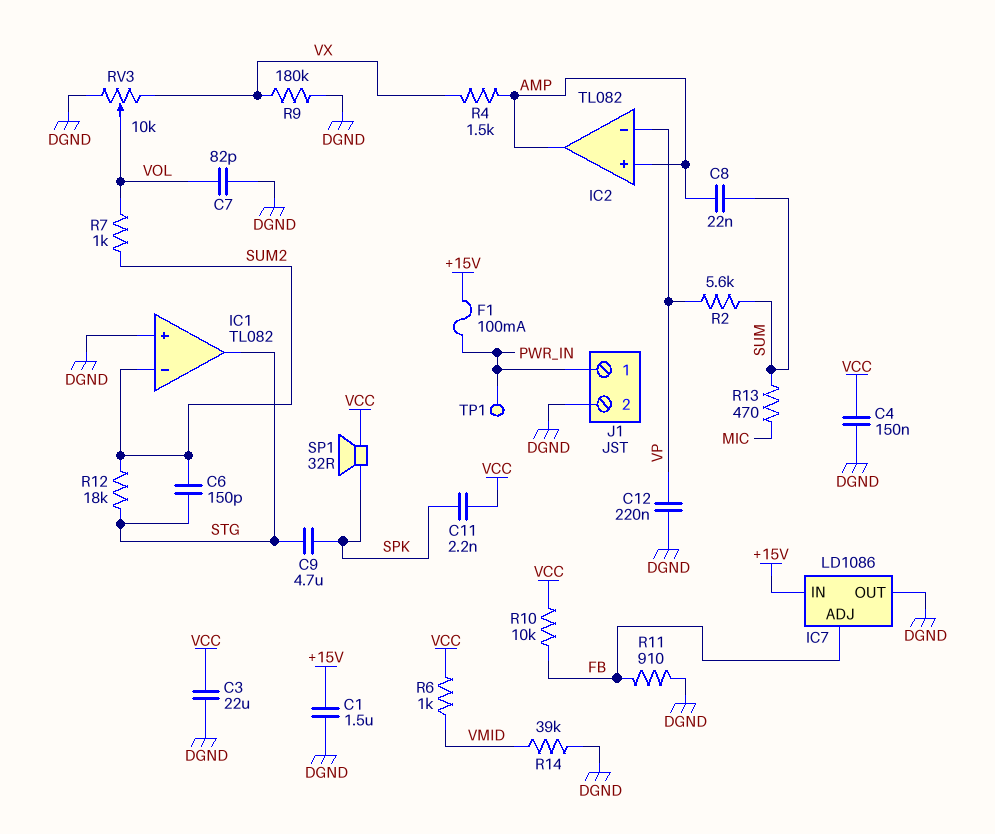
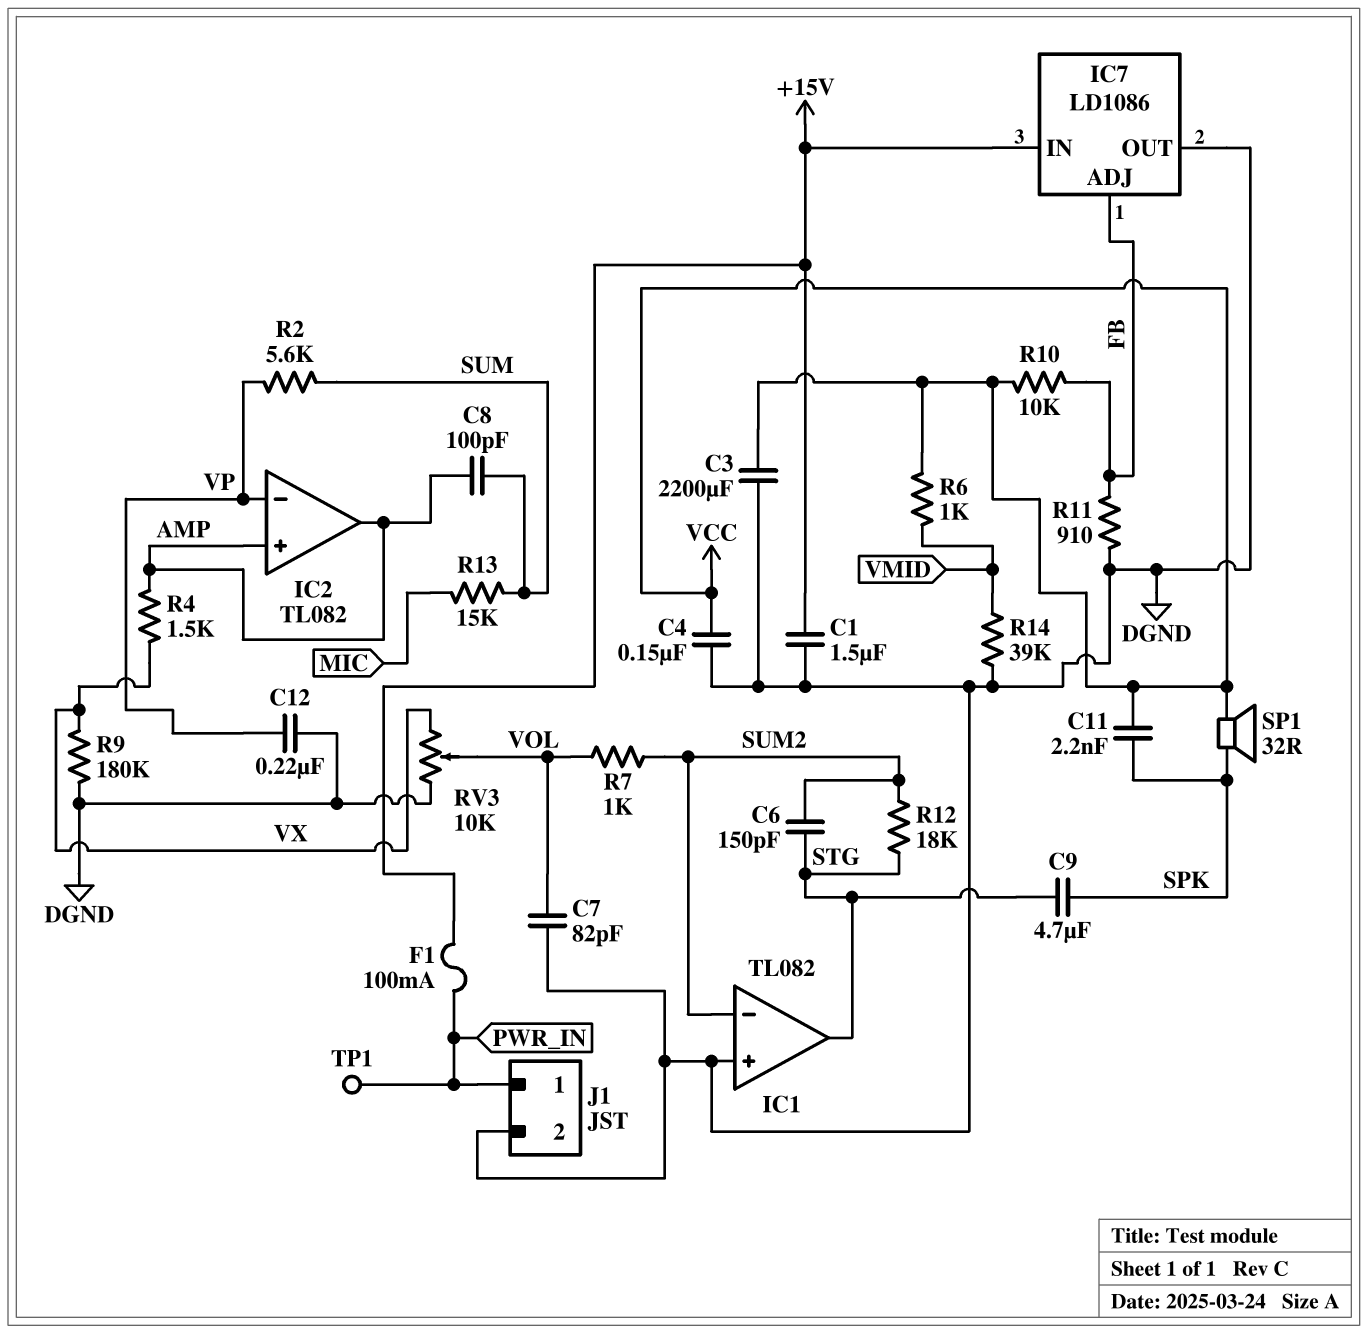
C3: 22uF (DGND, VCC) -> 2200uF (DGND, VCC)
C8: 22nF (AMP, SUM) -> 100pF (AMP, SUM)
R13: 470 (MIC, SUM) -> 15k (MIC, SUM)

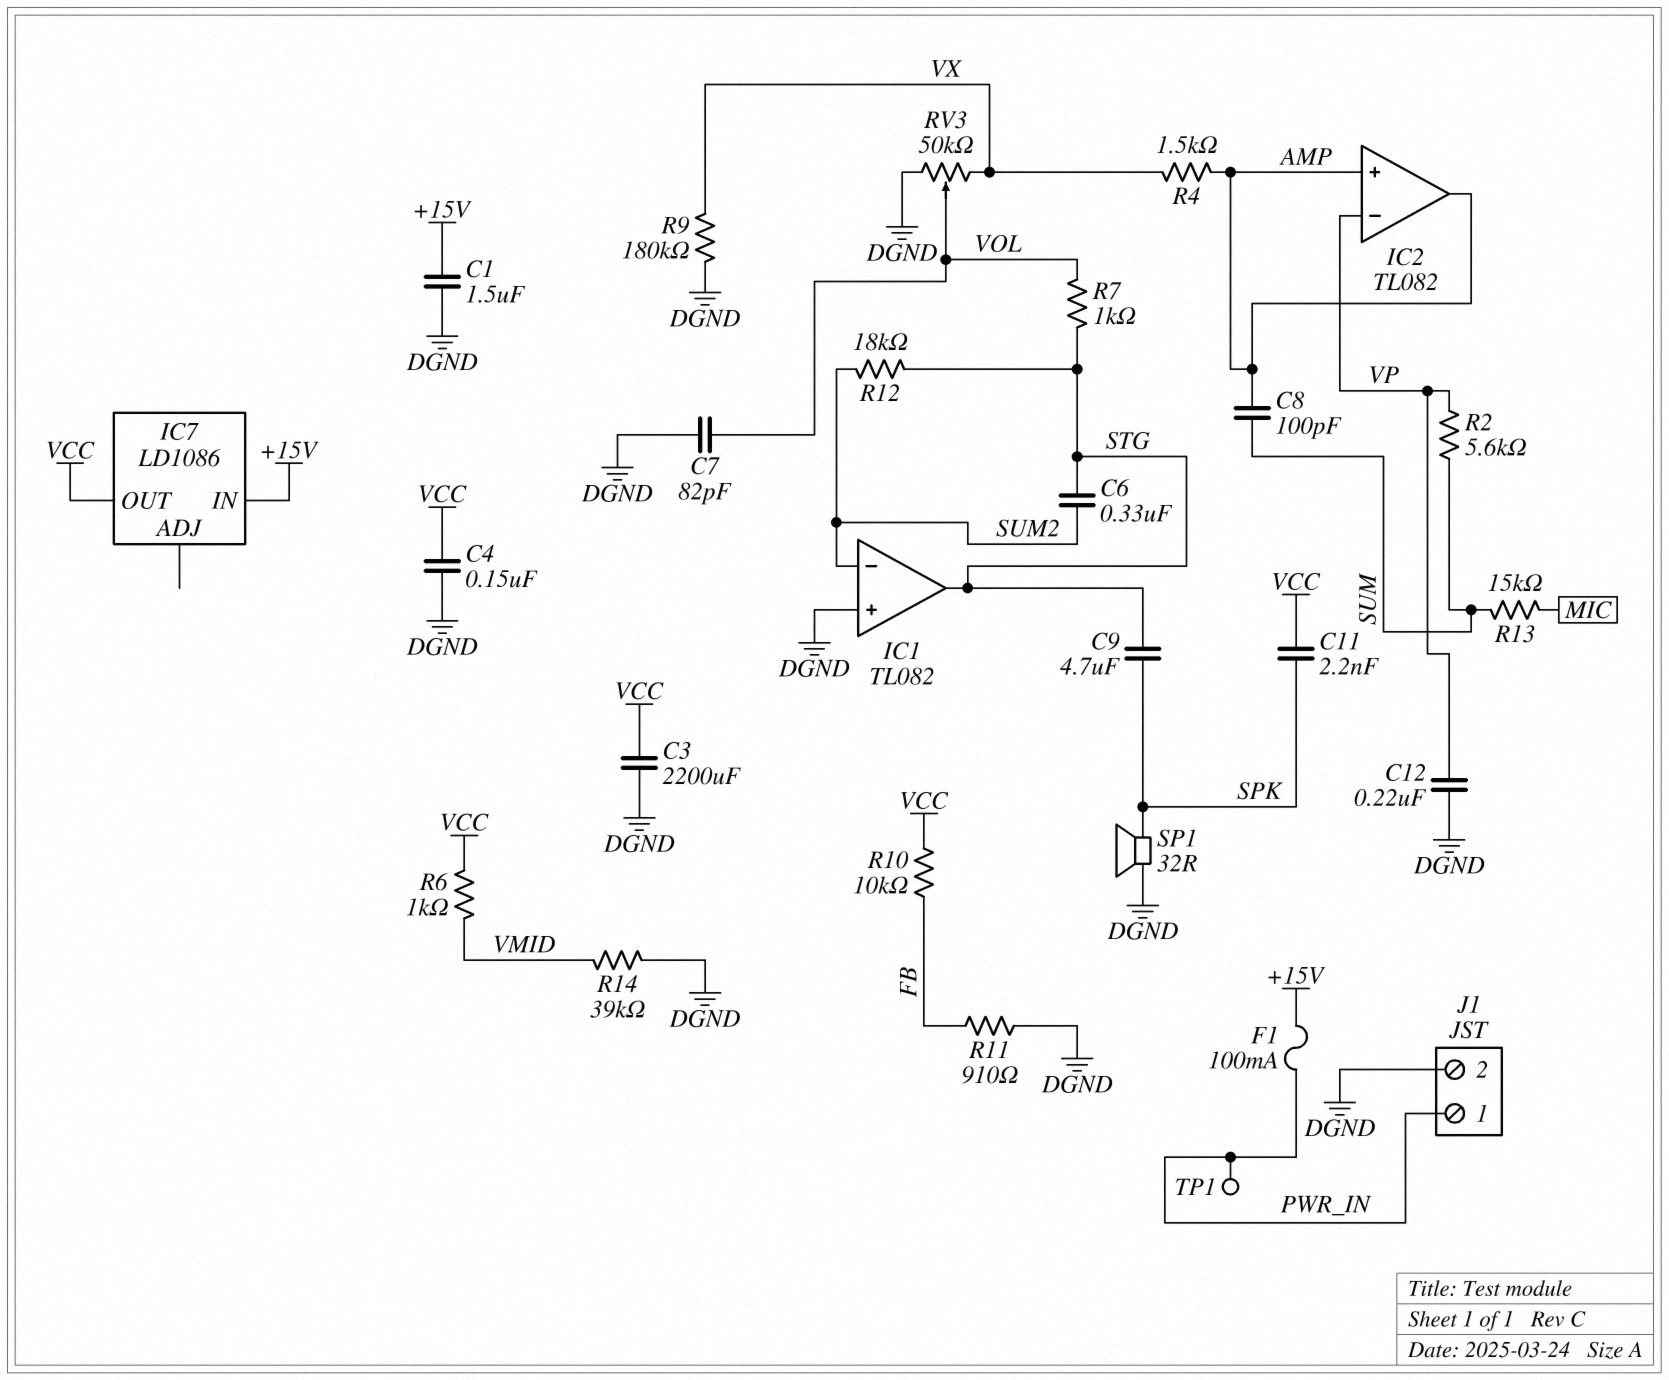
C6: 150pF (STG, SUM2) -> 330nF (STG, SUM2)
IC7 pin ADJ: FB -> none
IC7 pin OUT: DGND -> VCC
R7: 1k (SUM2, VOL) -> 1k (STG, VOL)
RV3: 10k (DGND, VX, wiper VOL) -> 50k (DGND, VX, wiper VOL)
SP1: speaker 32R (SPK, VCC) -> speaker 32R (DGND, SPK)

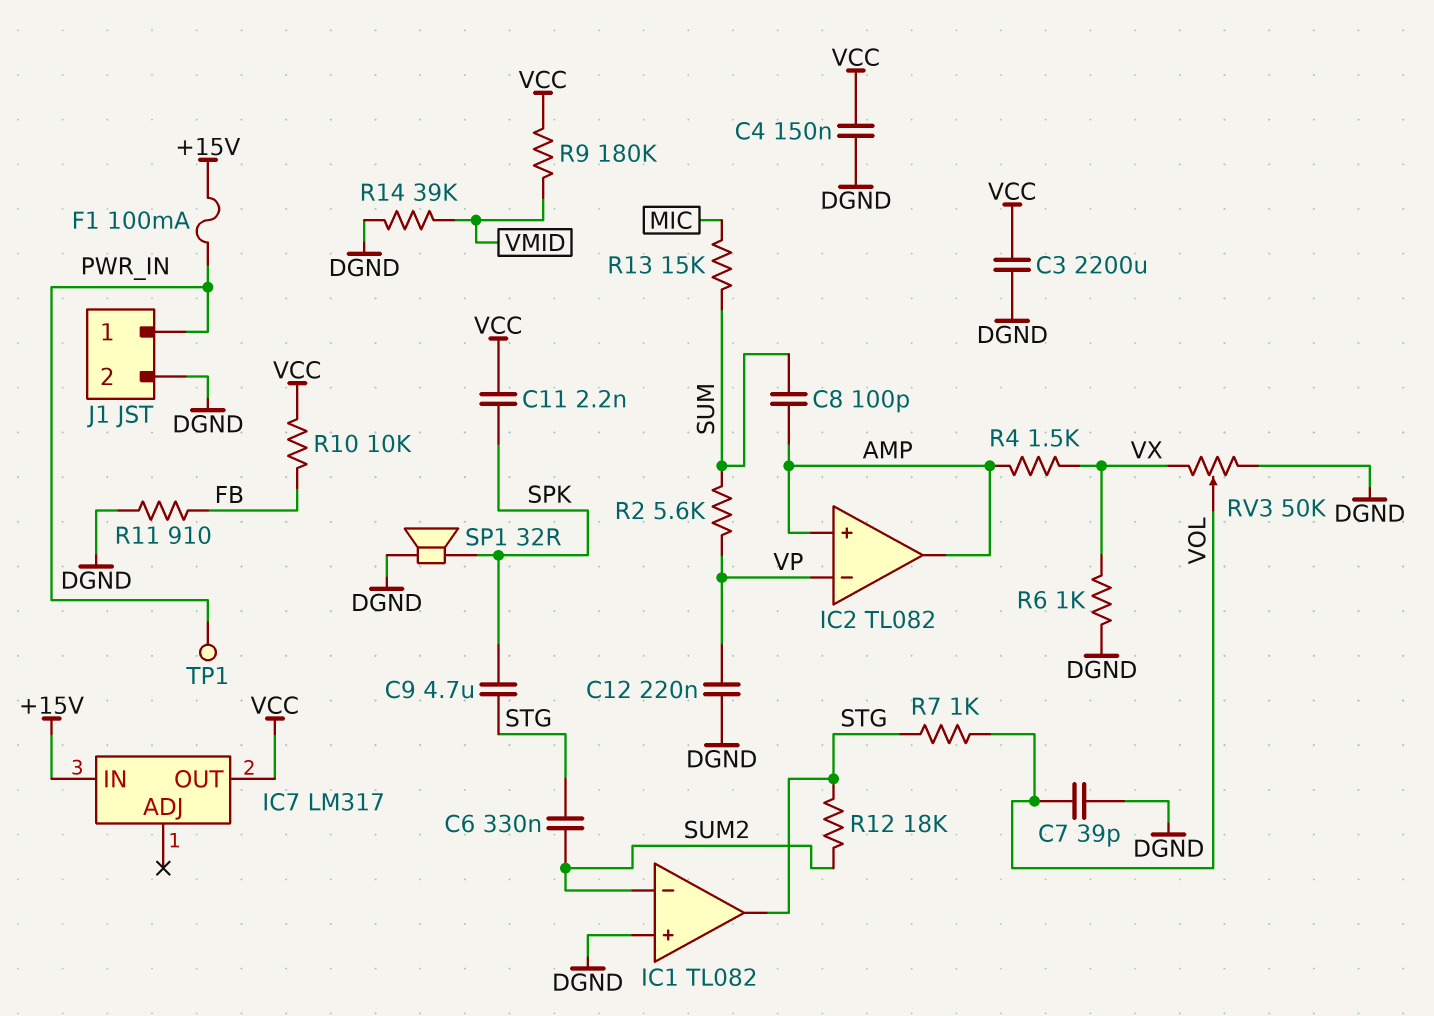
C1: 1.5uF (+15V, DGND) -> none
C7: 82pF (DGND, VOL) -> 39pF (DGND, VOL)
IC7: LD1086 -> LM317
R6: 1k (VCC, VMID) -> 1k (DGND, VX)
R9: 180k (DGND, VX) -> 180k (VCC, VMID)

